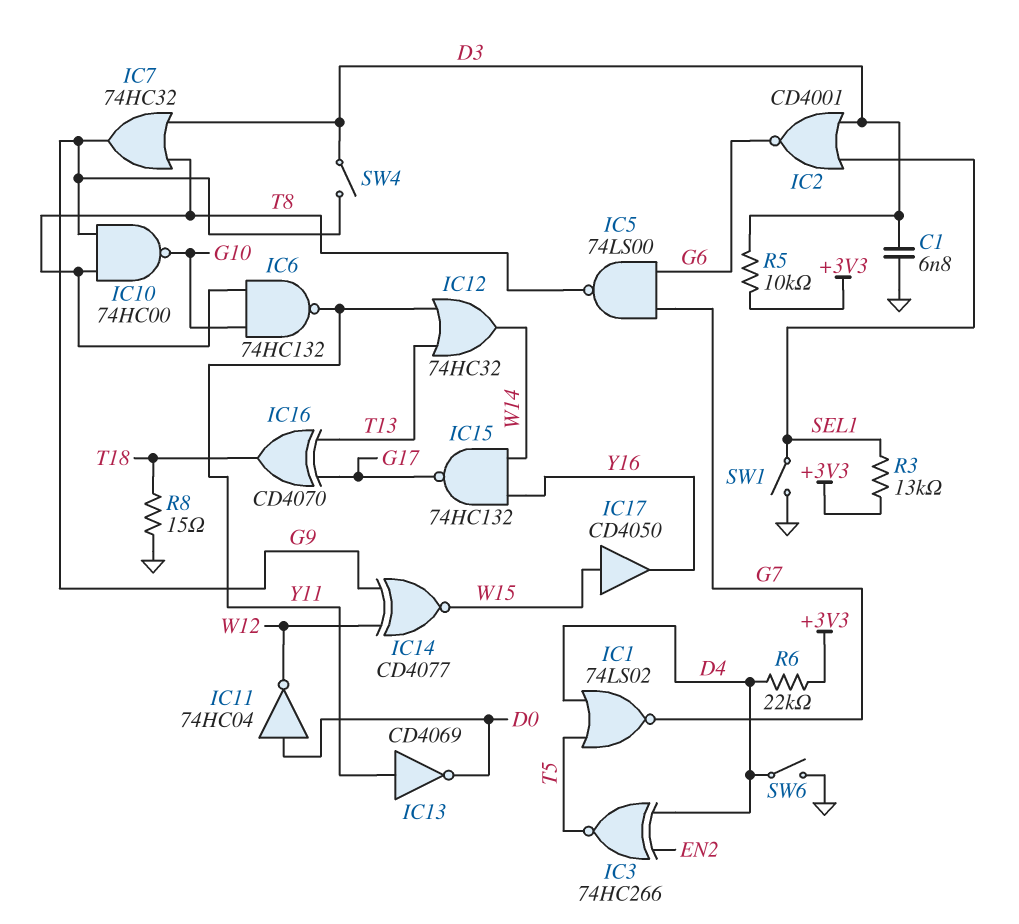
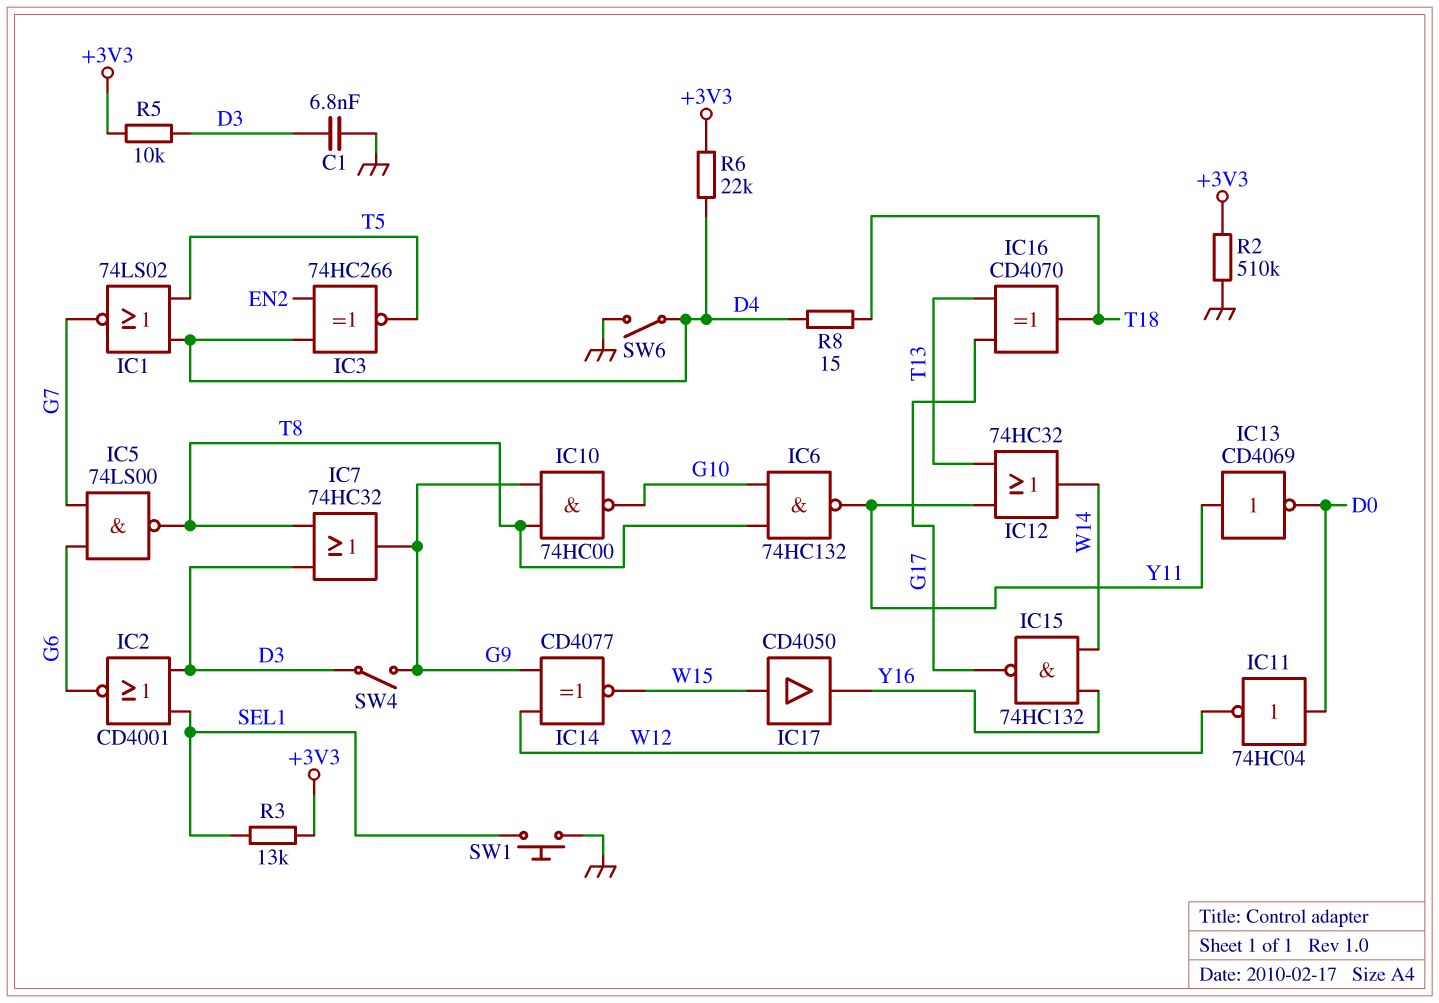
R2: none -> 510k (+3V3, GND)
R8: 15 (GND, T18) -> 15 (D4, T18)
SW1: switch (GND, SEL1) -> button (GND, SEL1)

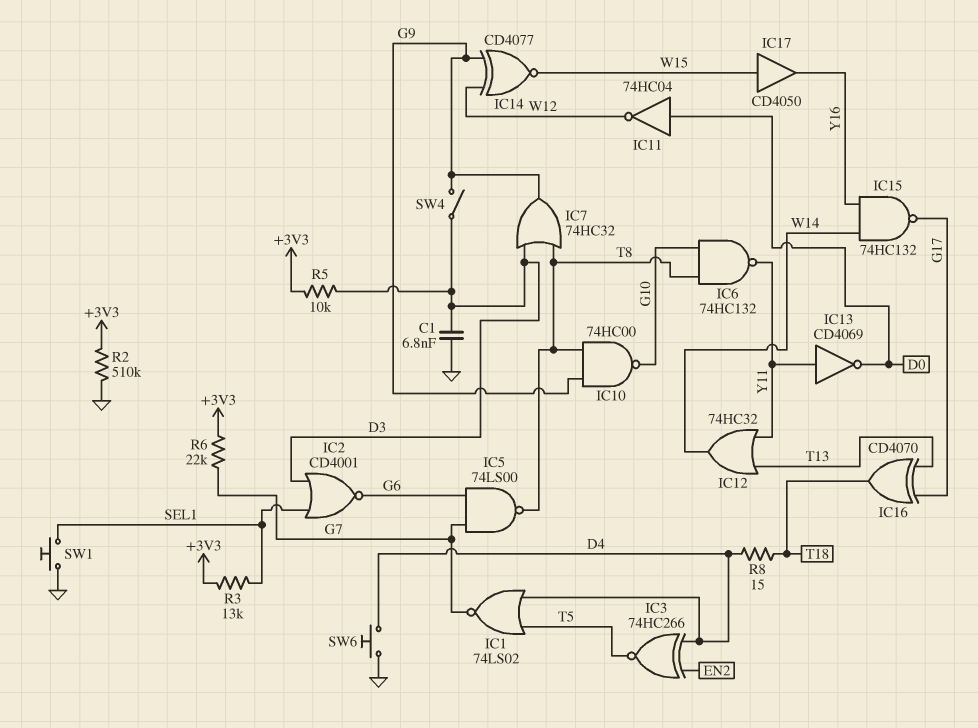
R6: 22k (+3V3, D4) -> 22k (+3V3, G7)
SW6: switch (D4, GND) -> button (D4, GND)

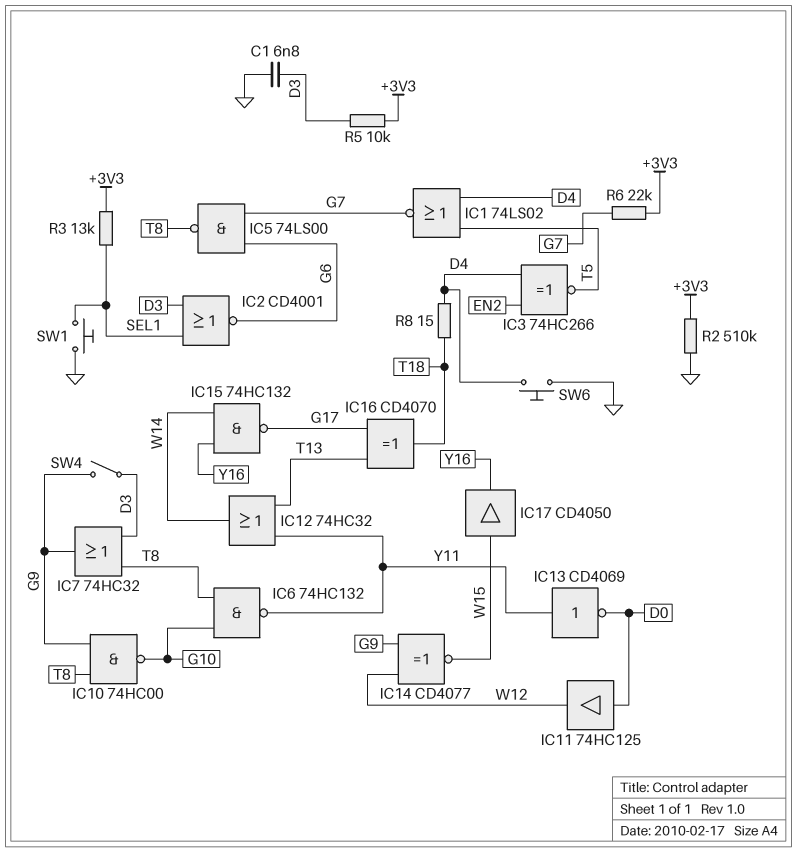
IC11: NOT 74HC04 (in D0, out W12) -> buffer 74HC125 (in D0, out W12)

